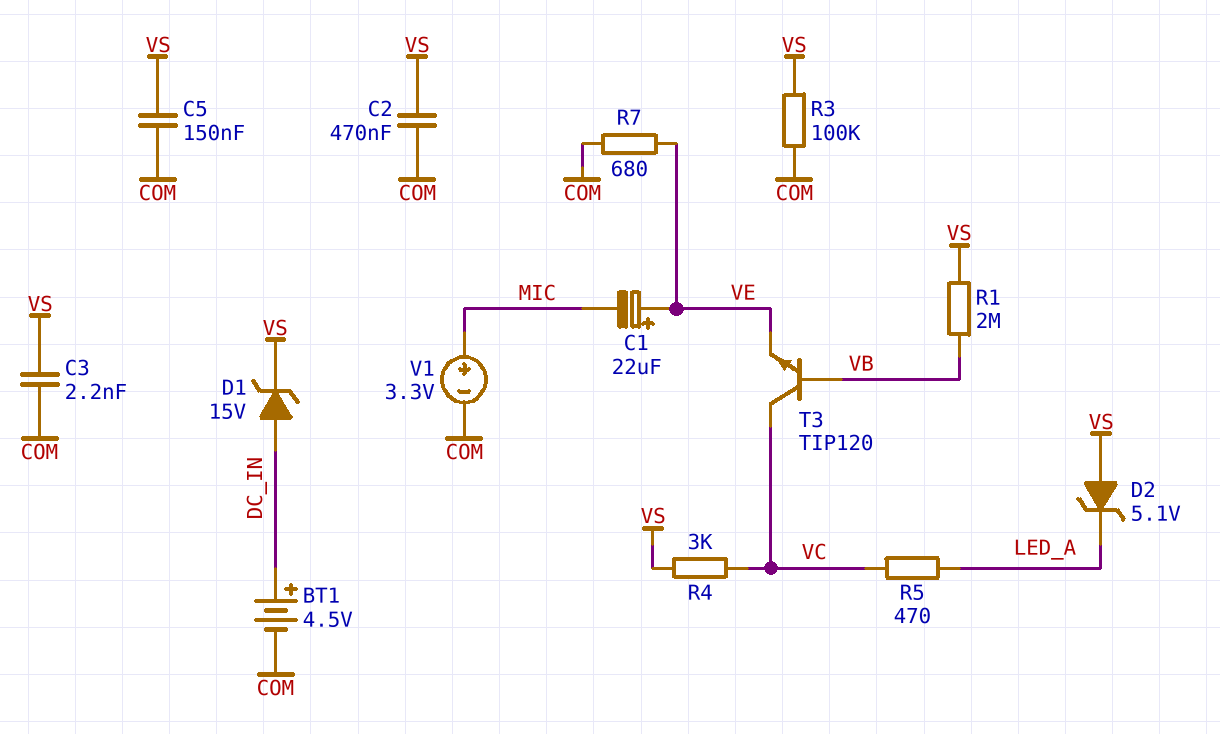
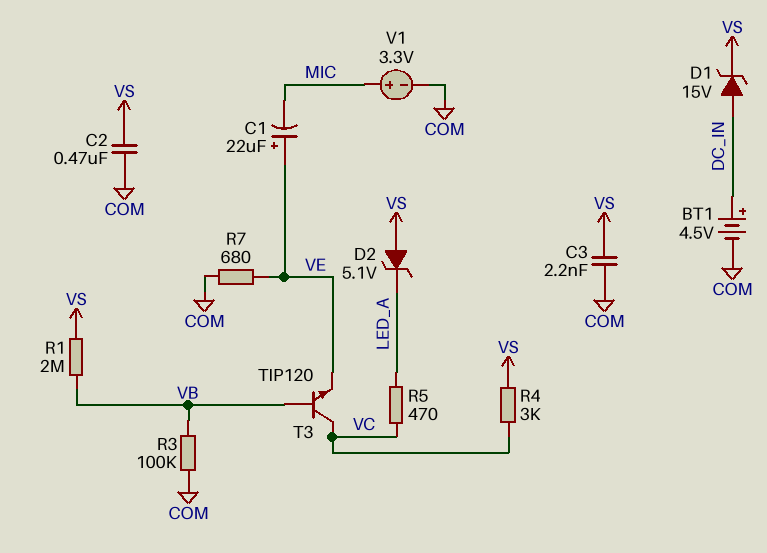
C5: 150nF (COM, VS) -> none
R3: 100k (COM, VS) -> 100k (COM, VB)

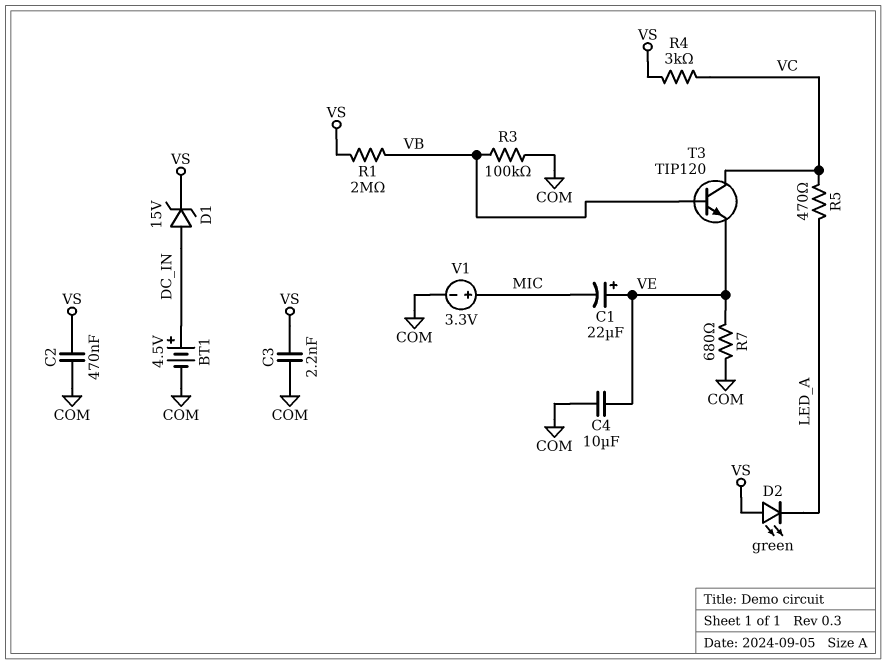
C4: none -> 10uF (COM, VE)
D2: zener 5.1V (A VS, K LED_A) -> LED green (A VS, K LED_A)

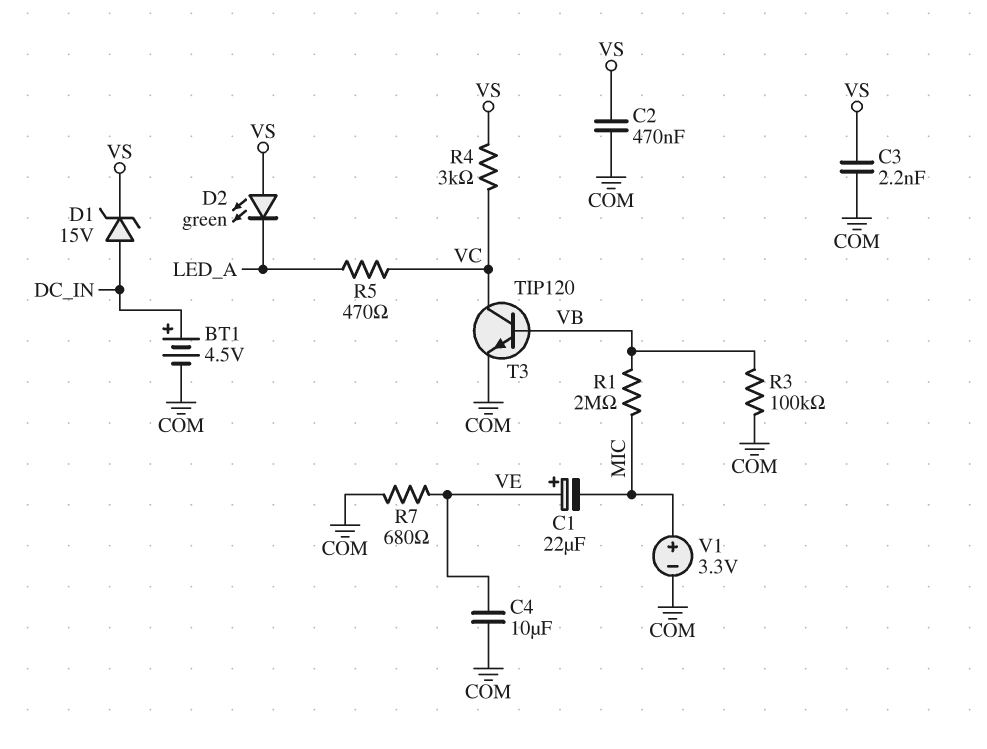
R1: 2M (VB, VS) -> 2M (MIC, VB)
T3: NPN TIP120 (B VB, C VC, E VE) -> NPN TIP120 (B VB, C VC, E COM)

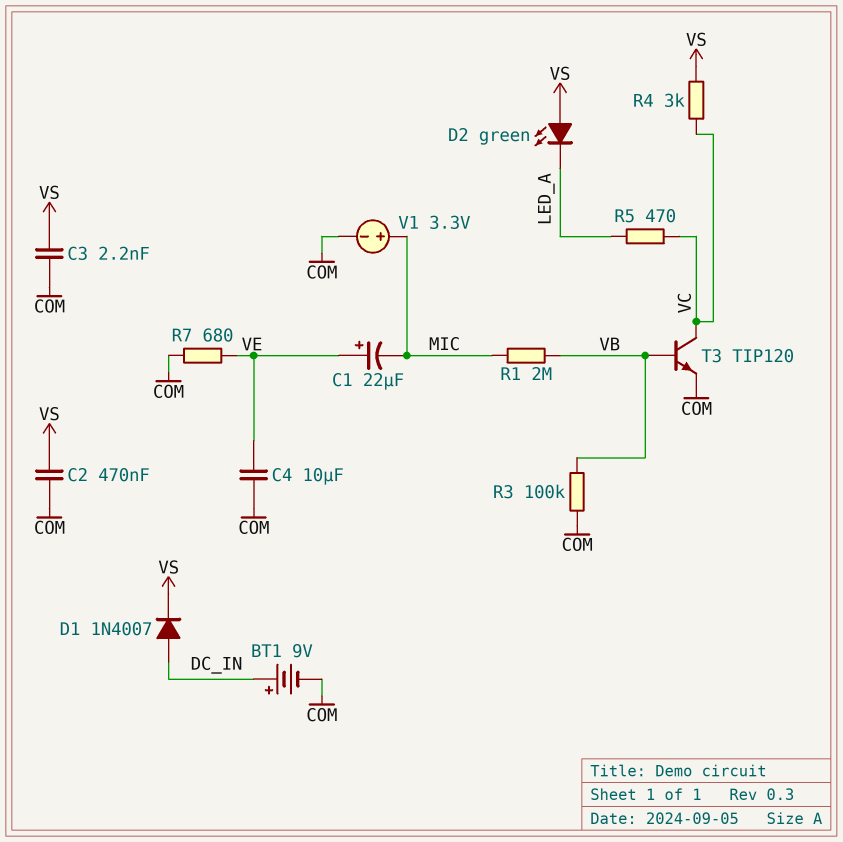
BT1: 4.5V (plus DC_IN, minus COM) -> 9V (plus DC_IN, minus COM)
D1: zener 15V (A DC_IN, K VS) -> diode 1N4007 (A DC_IN, K VS)

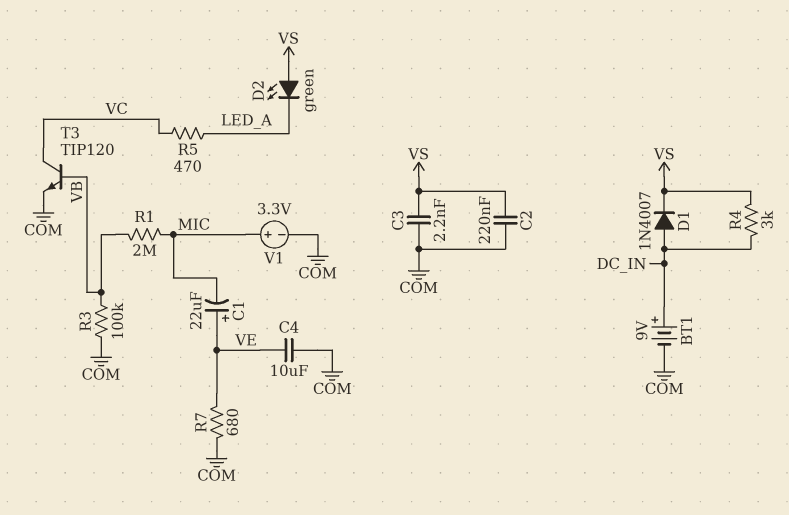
C2: 470nF (COM, VS) -> 220nF (COM, VS)
R4: 3k (VC, VS) -> 3k (DC_IN, VS)

